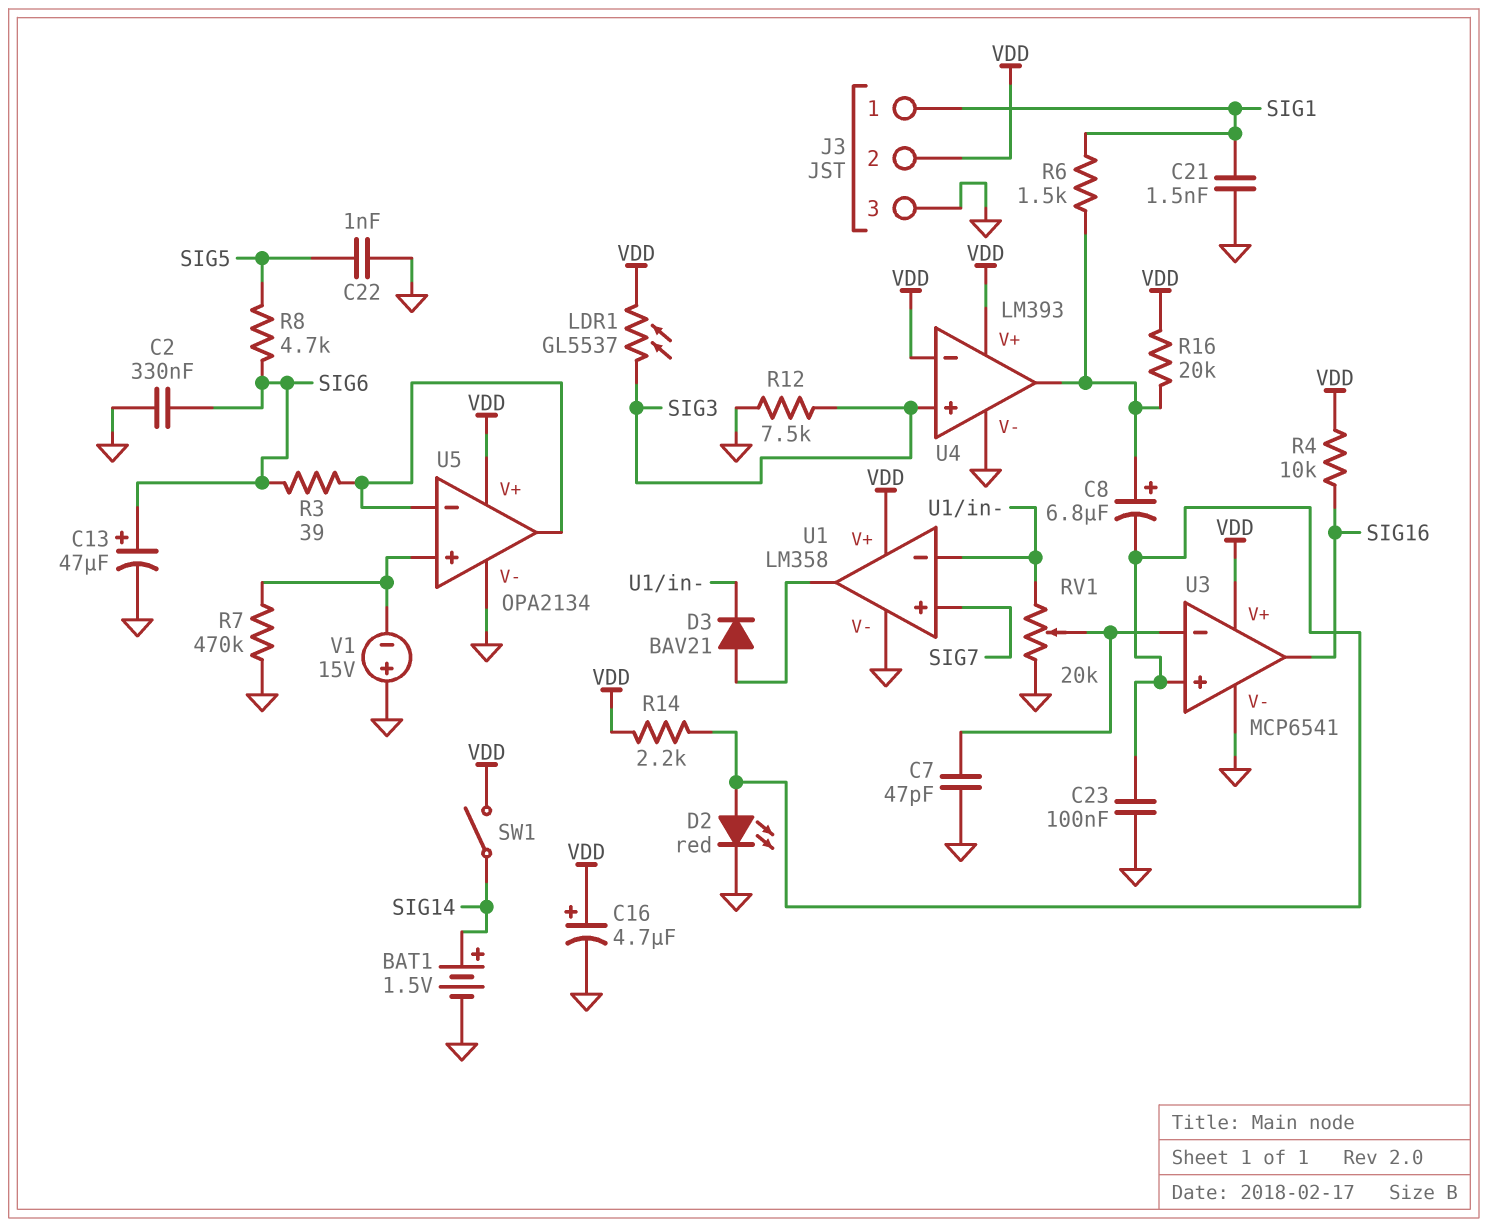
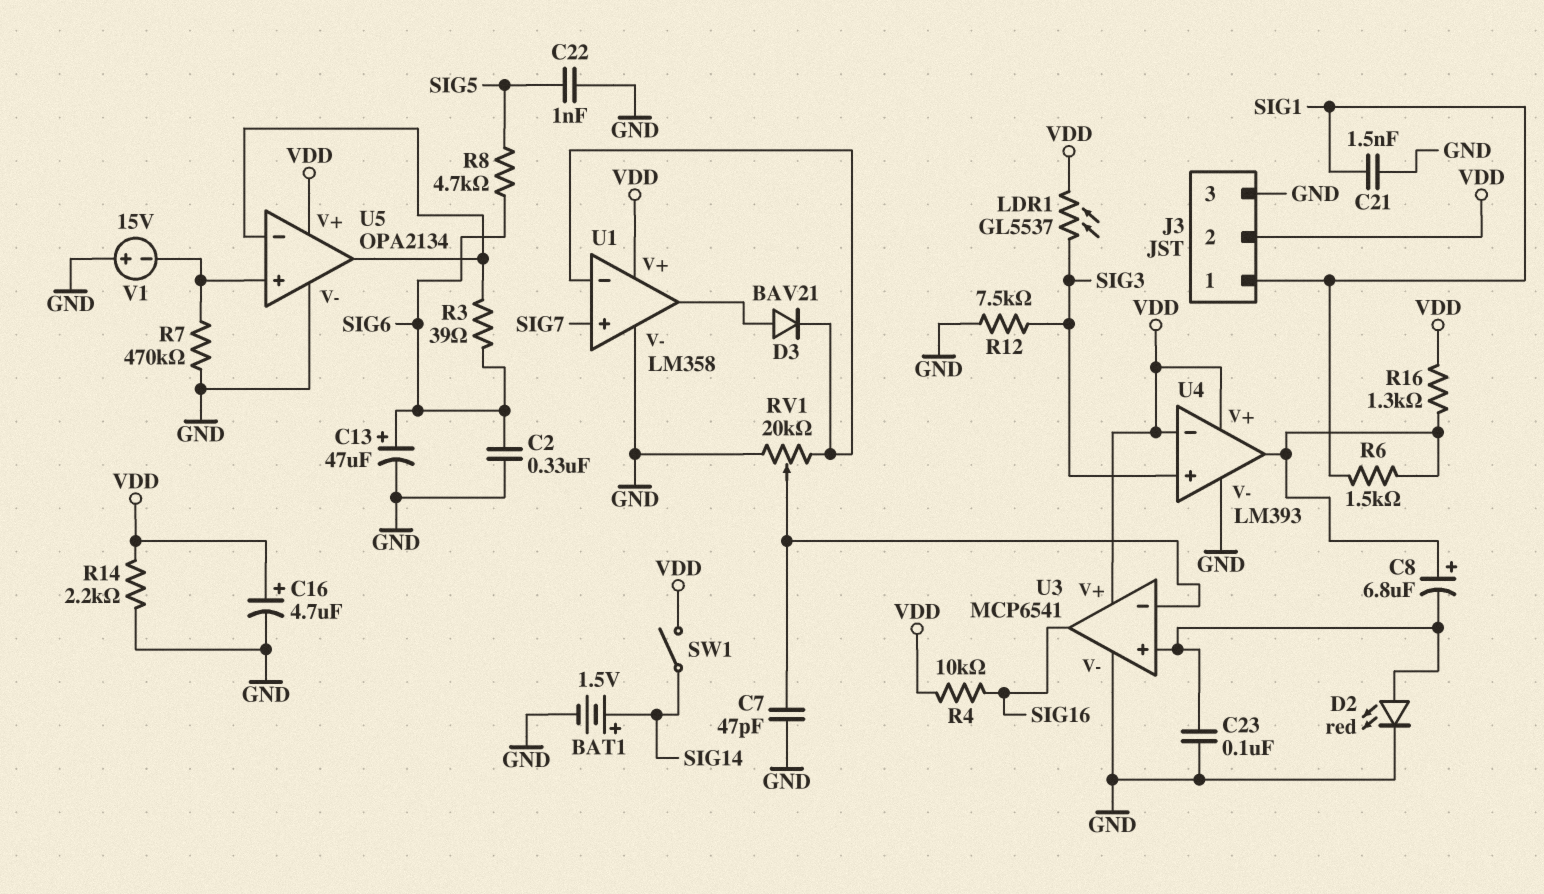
R14: 2.2k (U3/in+, VDD) -> 2.2k (GND, VDD)
R16: 20k (U4/out, VDD) -> 1.3k (U4/out, VDD)

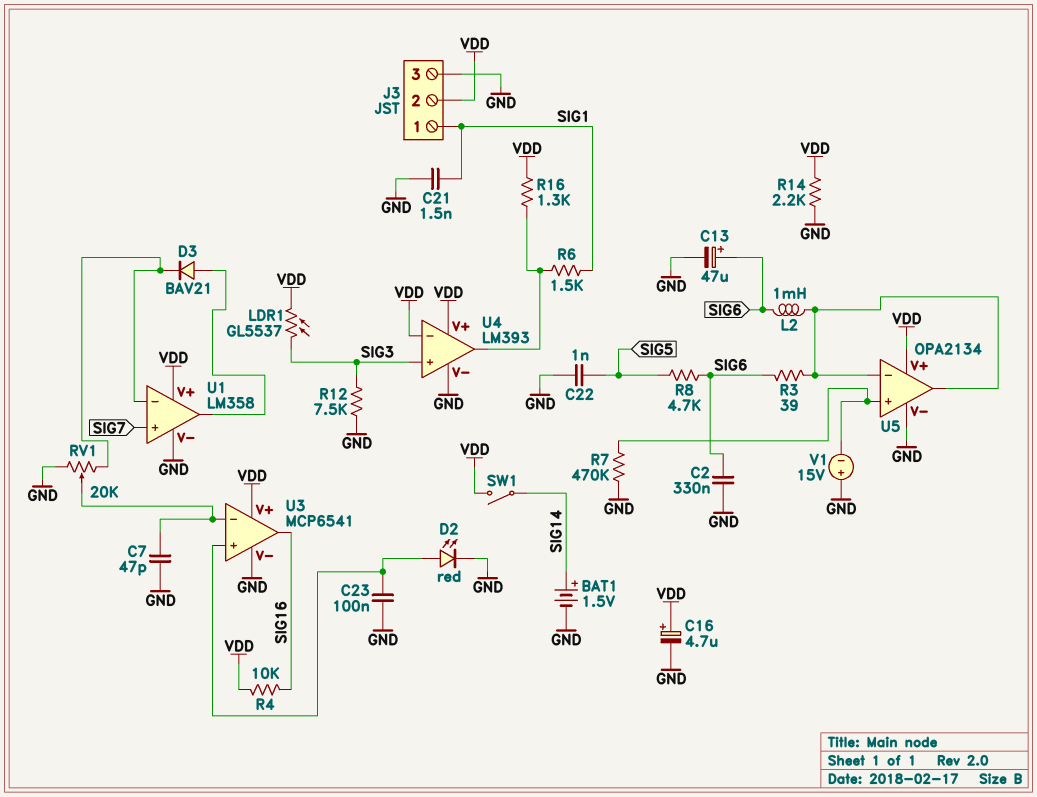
C8: 6.8uF (plus U4/out, minus U3/in+) -> none
L2: none -> 1mH (SIG6, U5/in-)

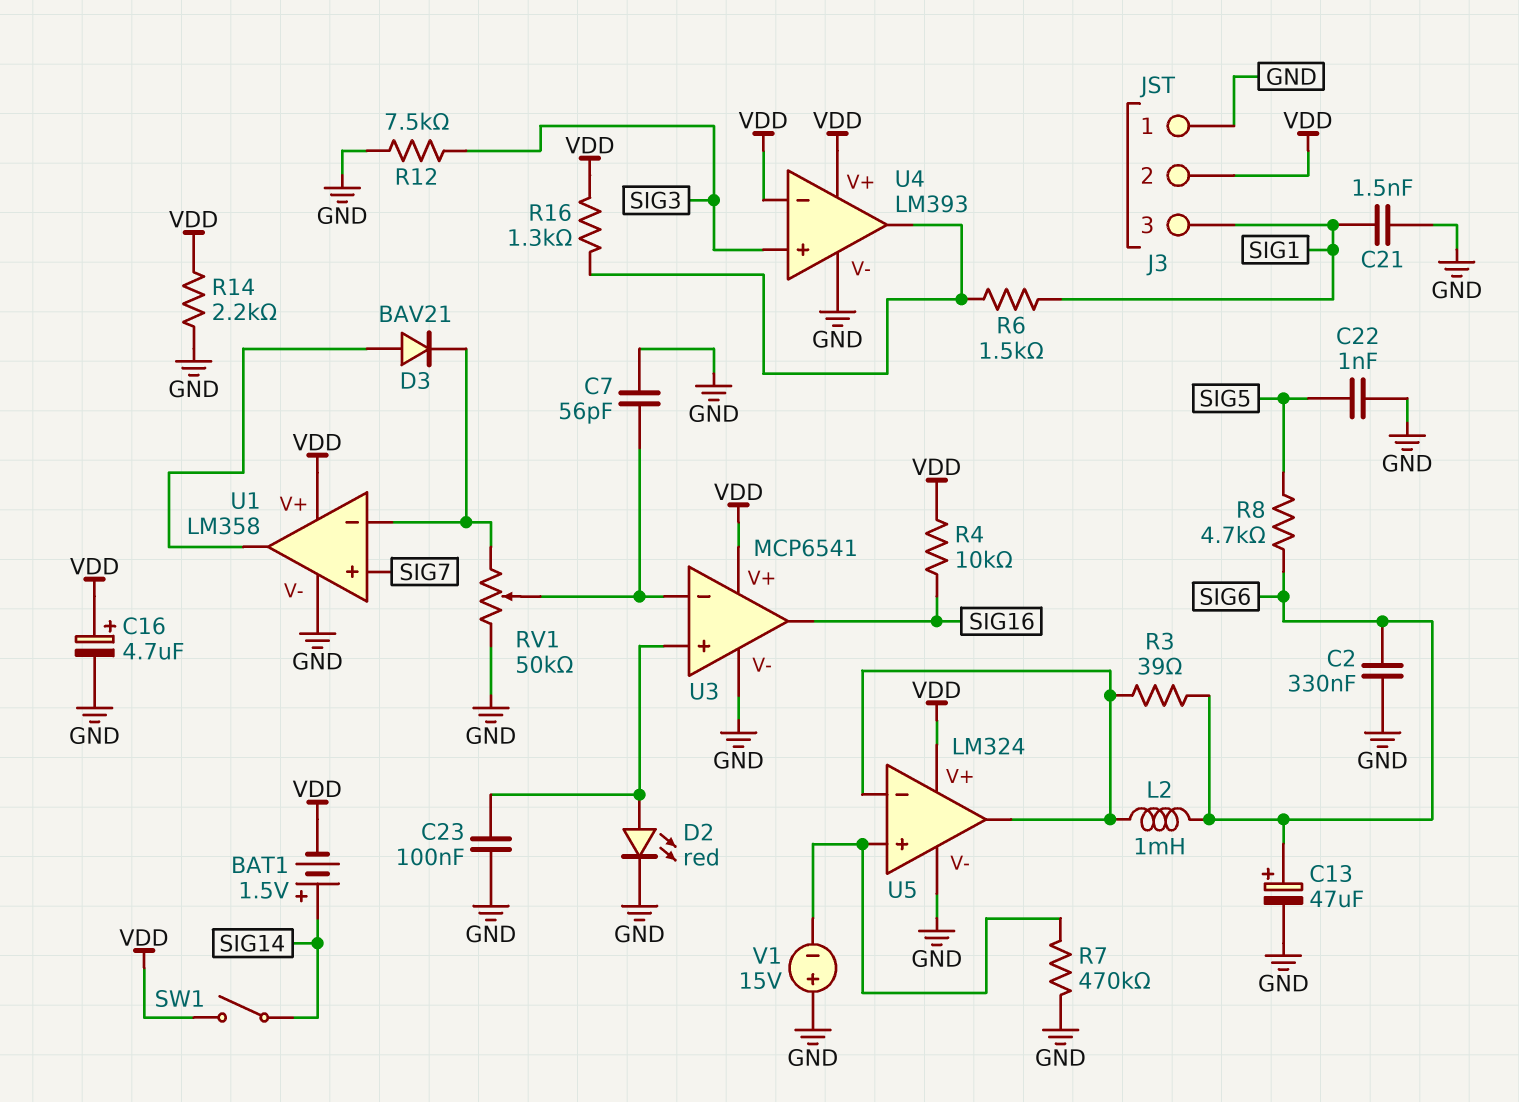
BAT1: 1.5V (plus SIG14, minus GND) -> 1.5V (plus SIG14, minus VDD)
C7: 47pF (GND, U3/in-) -> 56pF (GND, U3/in-)
J3 pin 1: SIG1 -> GND
J3 pin 3: GND -> SIG1
LDR1: GL5537 (SIG3, VDD) -> none
RV1: 20k (GND, U1/in-, wiper U3/in-) -> 50k (GND, U1/in-, wiper U3/in-)
U5: OPA2134 -> LM324

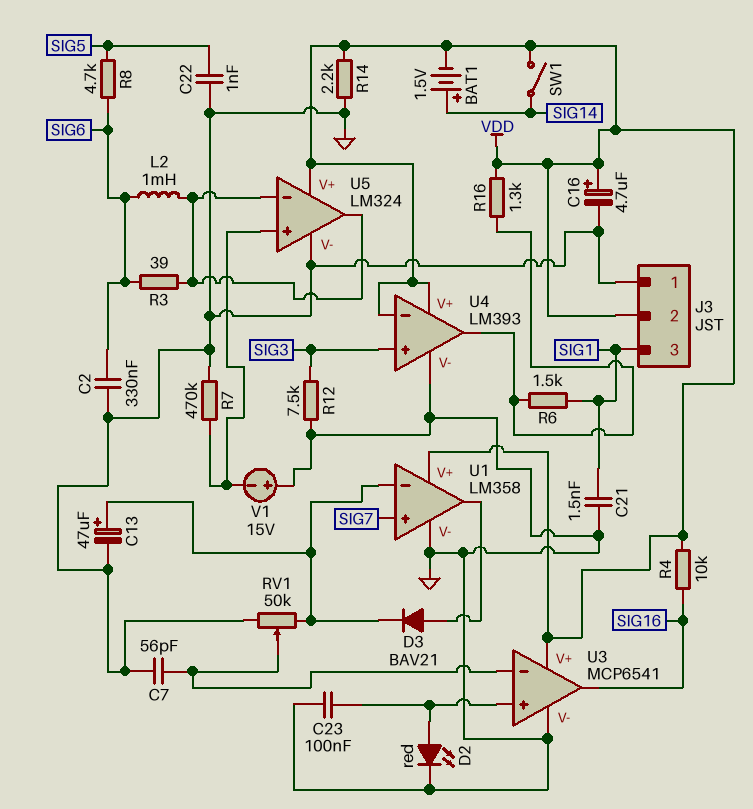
C13: 47uF (plus SIG6, minus GND) -> 47uF (plus U1/in-, minus GND)

